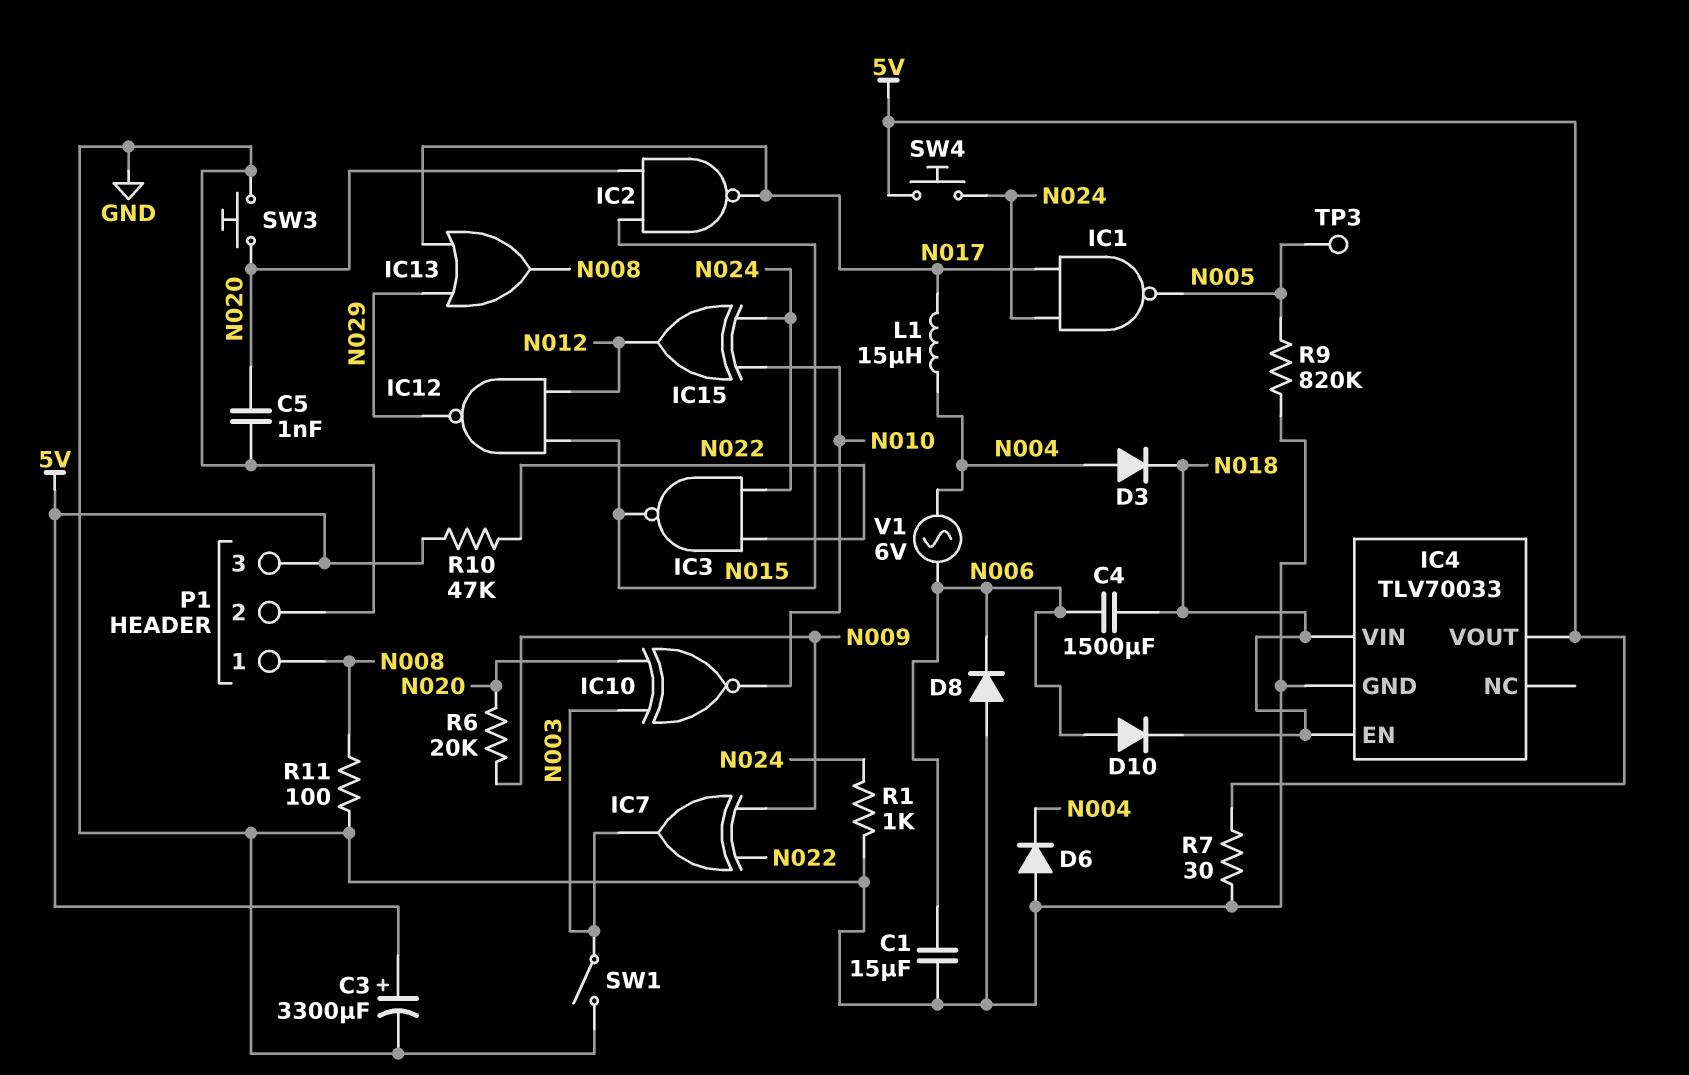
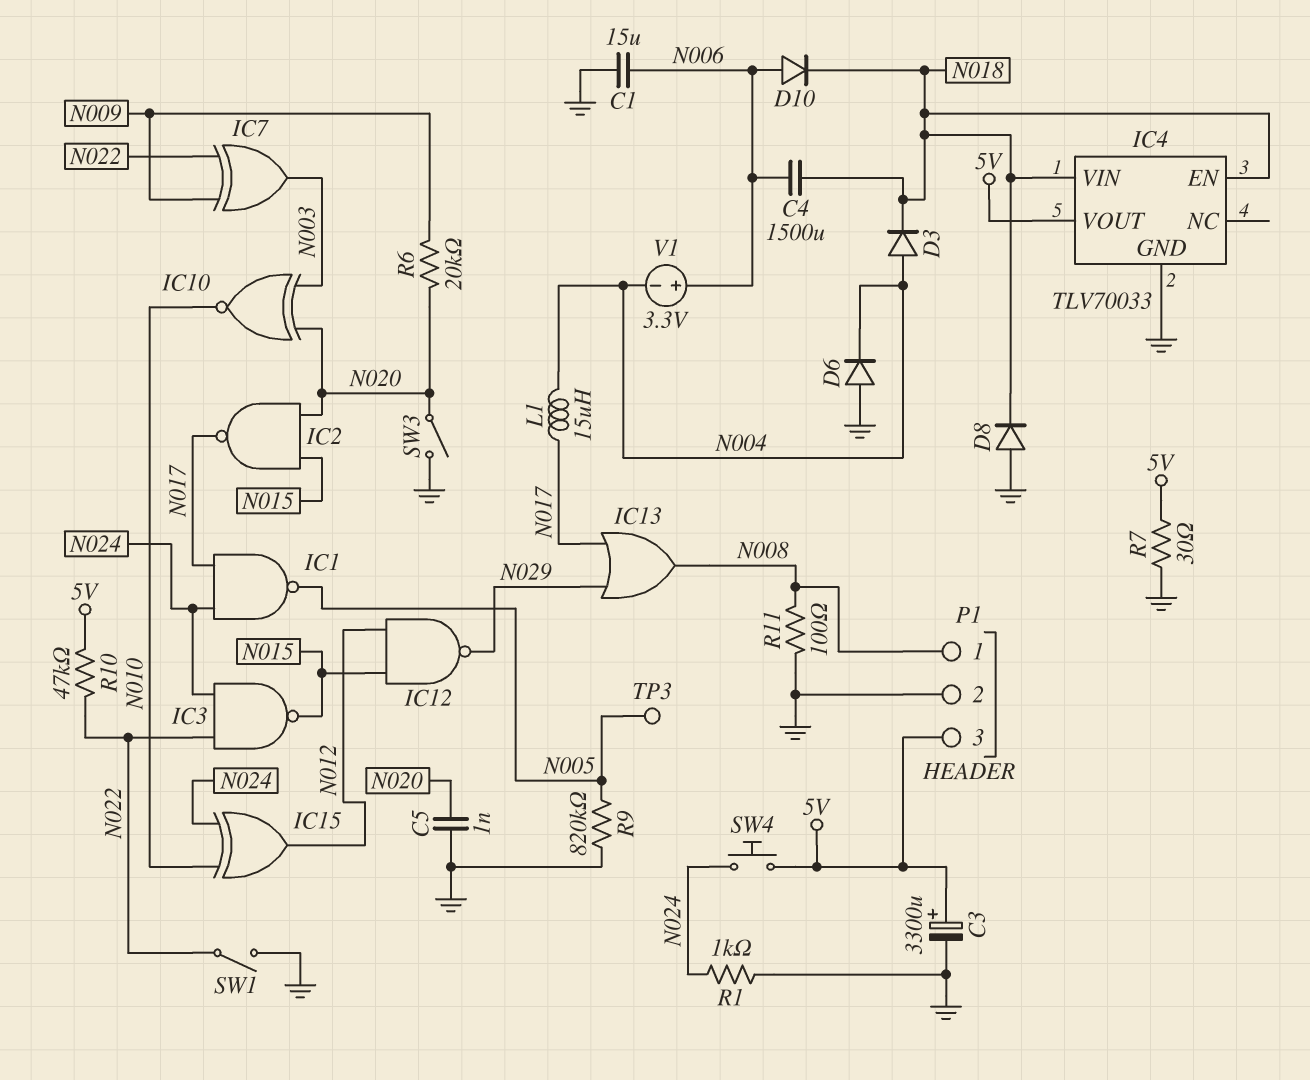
D8: diode (A GND, K N006) -> diode (A GND, K N018)
SW1: switch (GND, N003) -> switch (GND, N022)
SW3: button (GND, N020) -> switch (GND, N020)
V1: AC 6V (N004, N006) -> 3.3V (plus N006, minus N004)

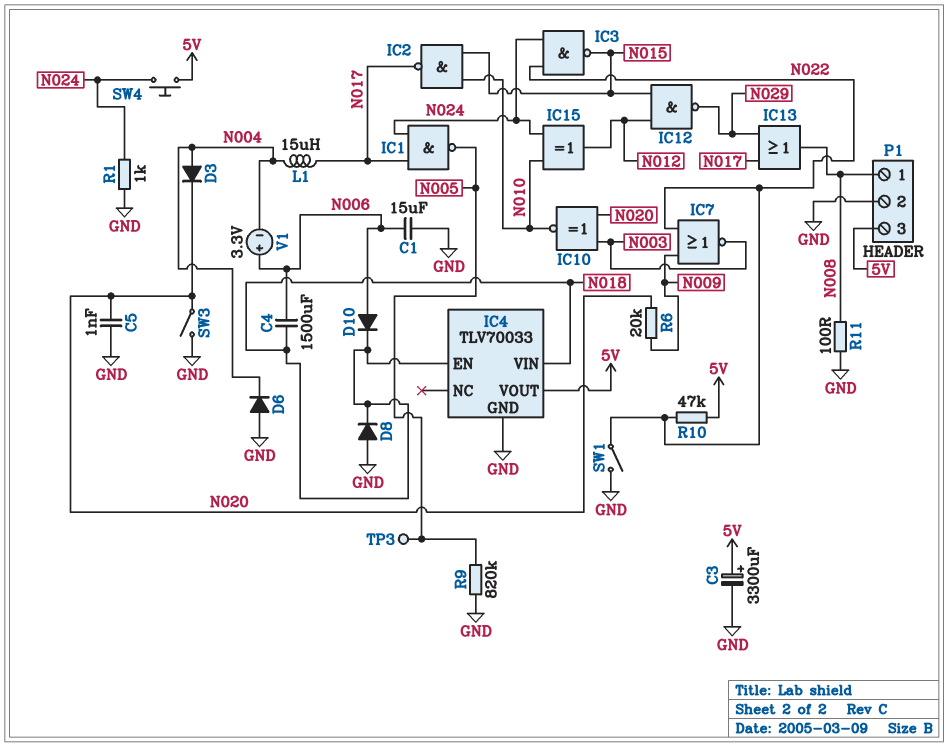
D3: diode (A N004, K N018) -> diode (A N004, K N020)
IC2: NAND (in N015, in N020, out N017) -> NAND (in N010, in N015, out N017)
IC7: XOR (in N009, in N022, out N003) -> NOR (in N009, in N022, out N003)
R7: 30 (5V, GND) -> none

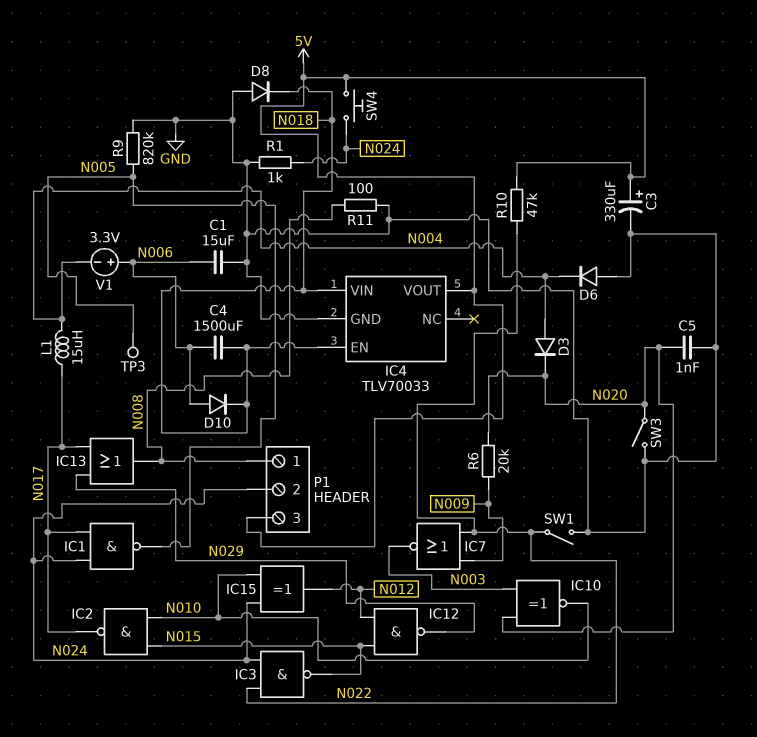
C3: 3300uF (plus 5V, minus GND) -> 330uF (plus 5V, minus GND)
P1 pin 2: GND -> N024

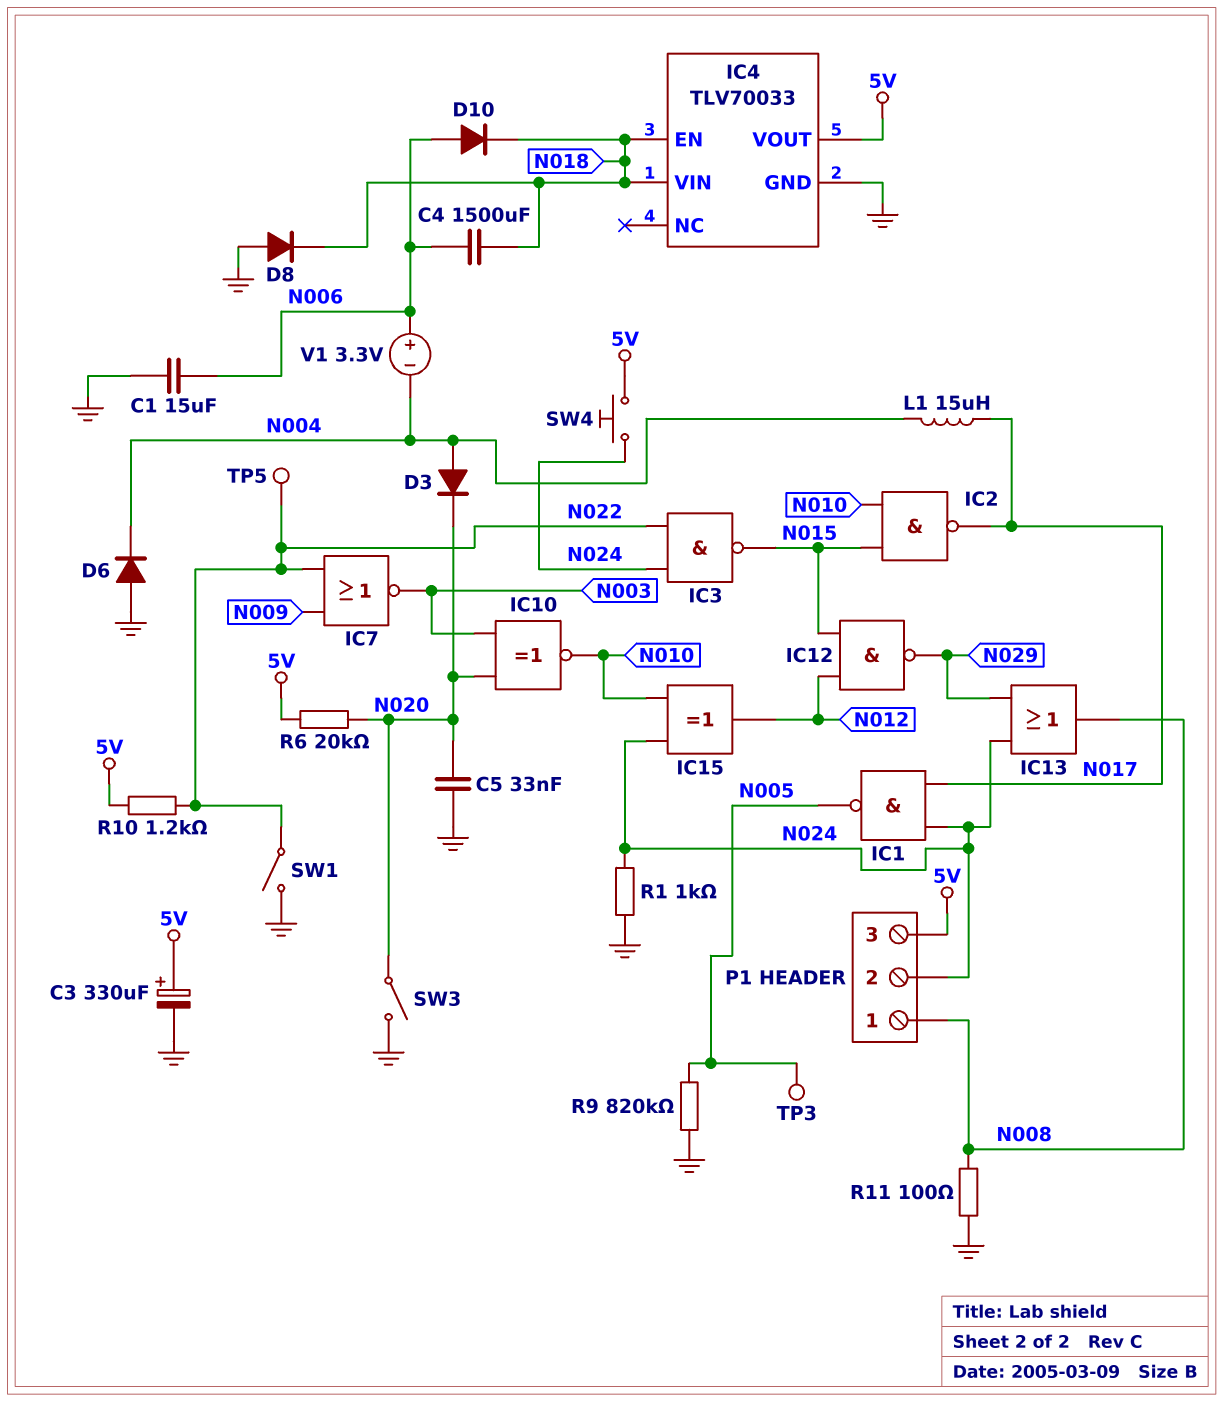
C5: 1nF (GND, N020) -> 33nF (GND, N020)
IC13: OR (in N017, in N029, out N008) -> OR (in N024, in N029, out N008)
R6: 20k (N009, N020) -> 20k (5V, N020)
R10: 47k (5V, N022) -> 1.2k (5V, N022)
TP5: none -> test point (N022)

